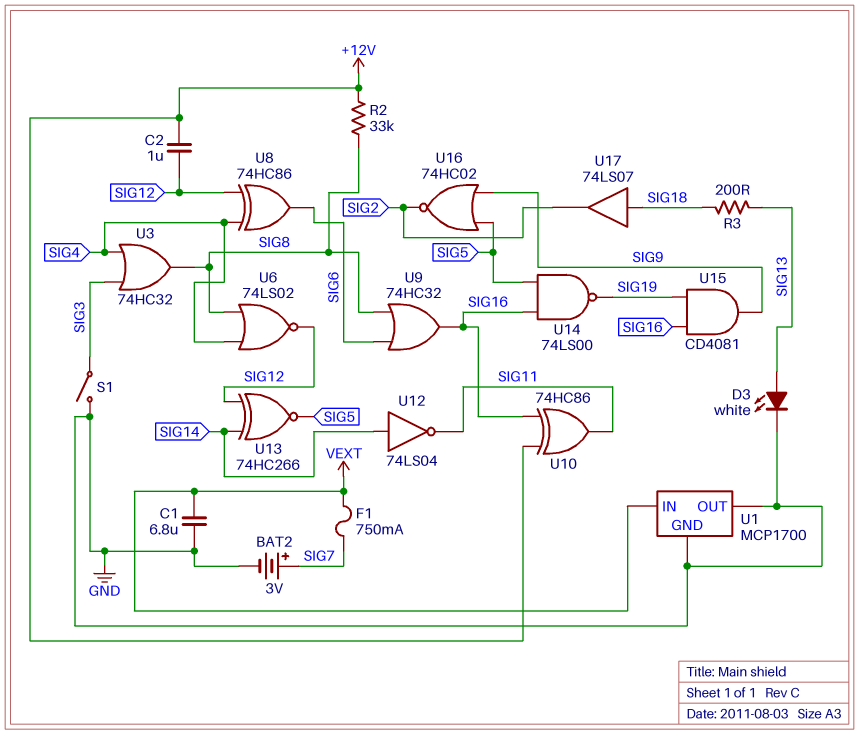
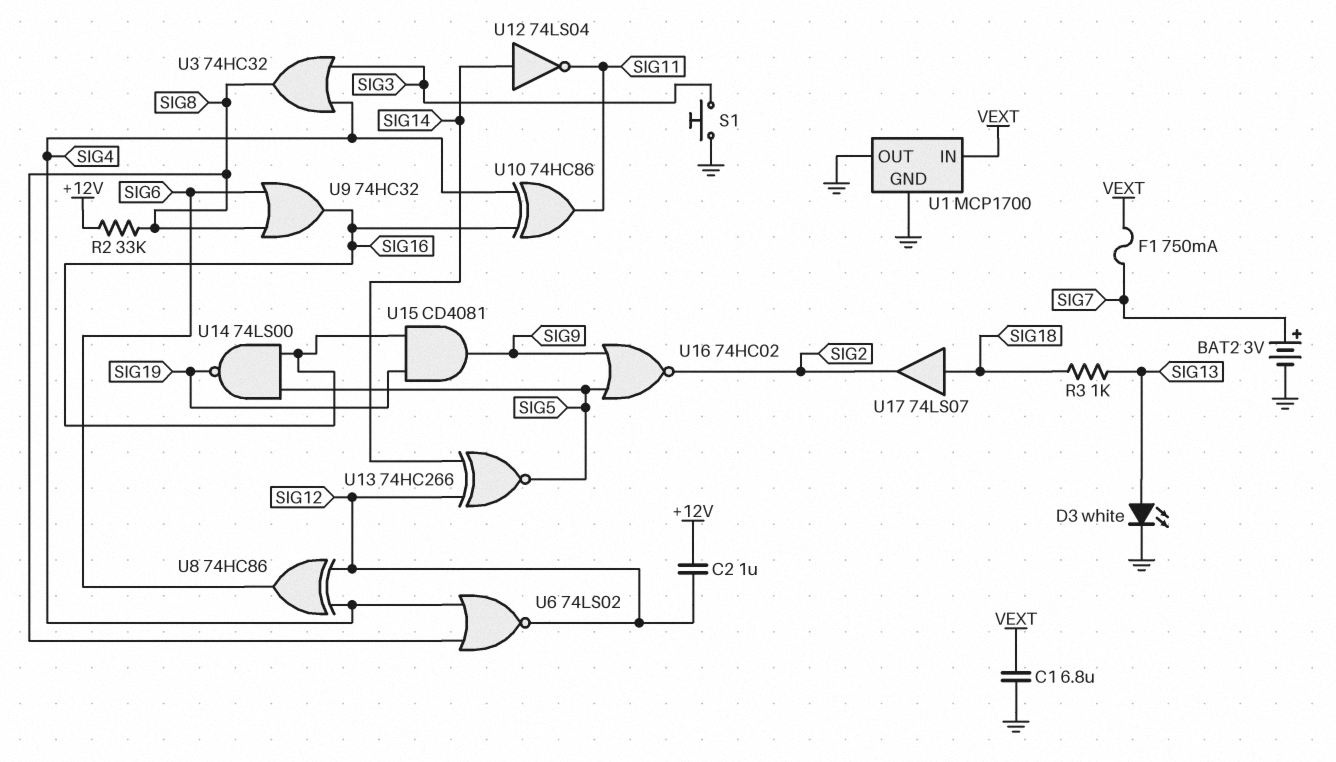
R3: 200 (SIG13, SIG18) -> 1k (SIG13, SIG18)
S1: switch (GND, SIG3) -> button (GND, SIG3)
U10: XOR 74HC86 (in +12V, in SIG16, out SIG11) -> XOR 74HC86 (in SIG4, in SIG16, out SIG11)

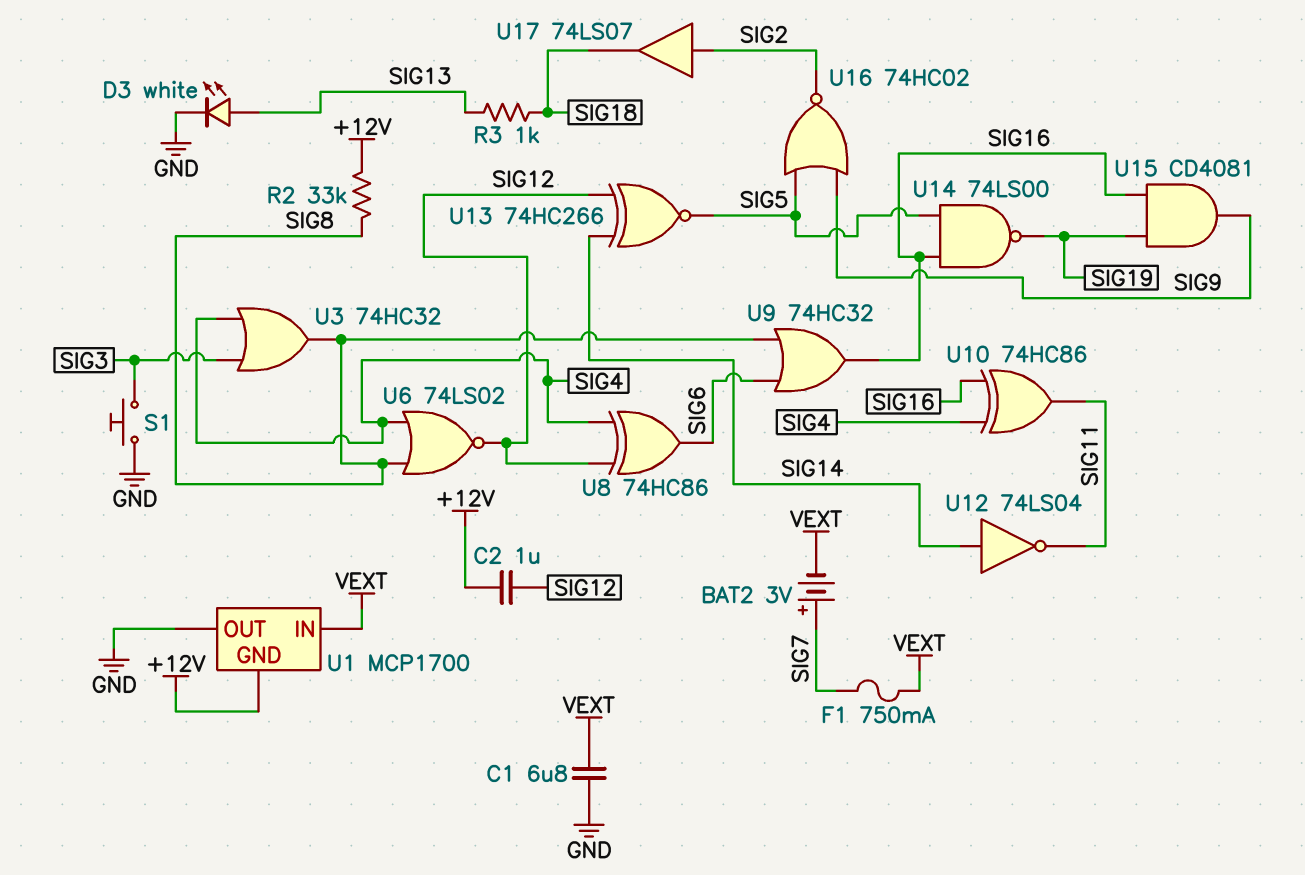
BAT2: 3V (plus SIG7, minus GND) -> 3V (plus SIG7, minus VEXT)
U1 pin GND: GND -> +12V
U17: buffer 74LS07 (in SIG18, out SIG2) -> buffer 74LS07 (in SIG2, out SIG18)

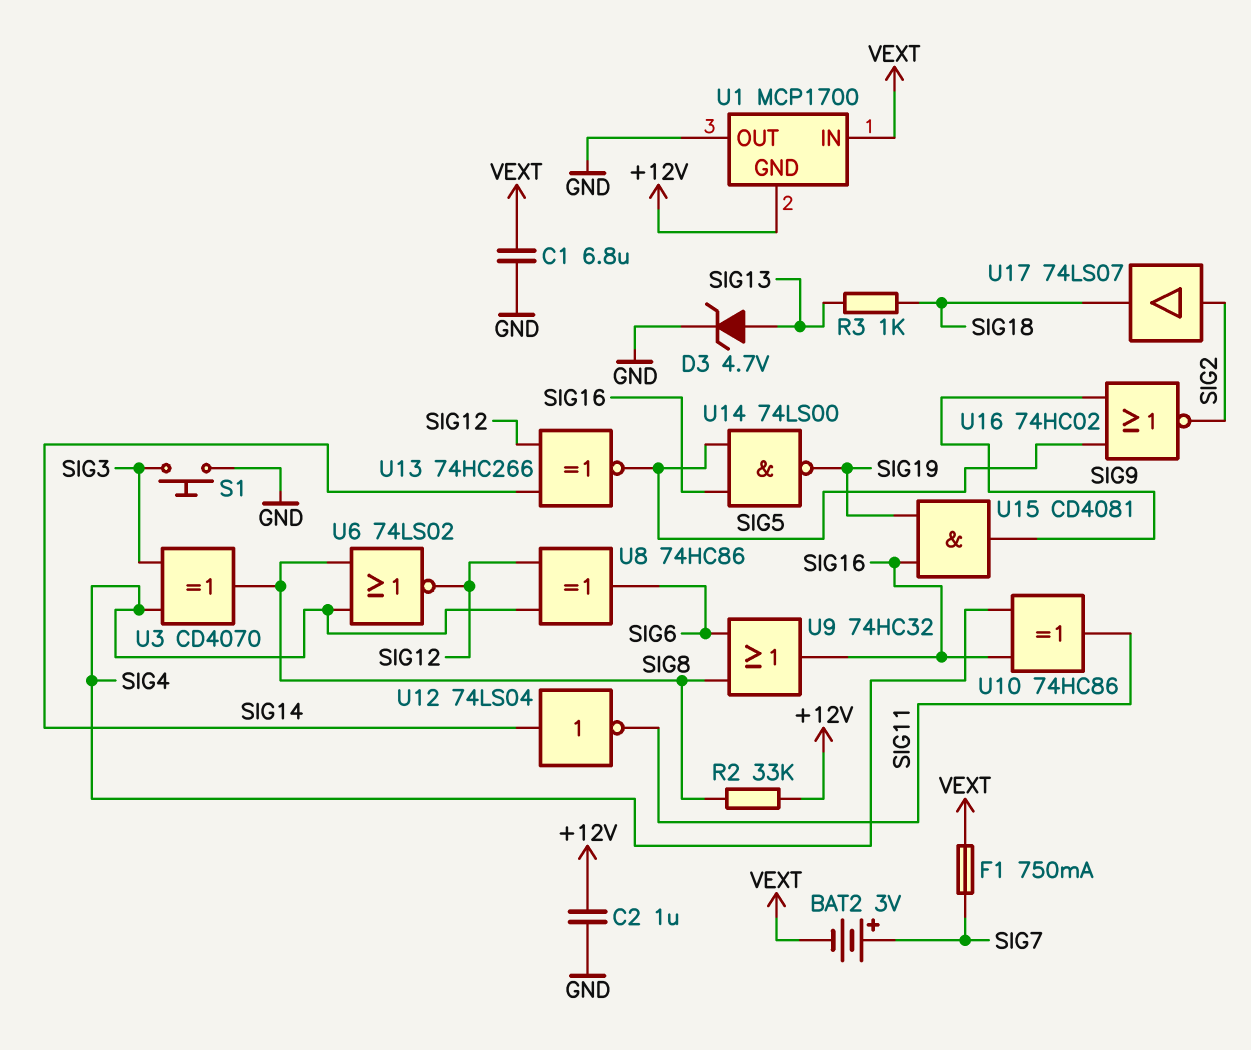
C2: 1uF (+12V, SIG12) -> 1uF (+12V, GND)
D3: LED white (A SIG13, K GND) -> zener 4.7V (A SIG13, K GND)
U3: OR 74HC32 (in SIG3, in SIG4, out SIG8) -> XOR CD4070 (in SIG3, in SIG4, out SIG8)

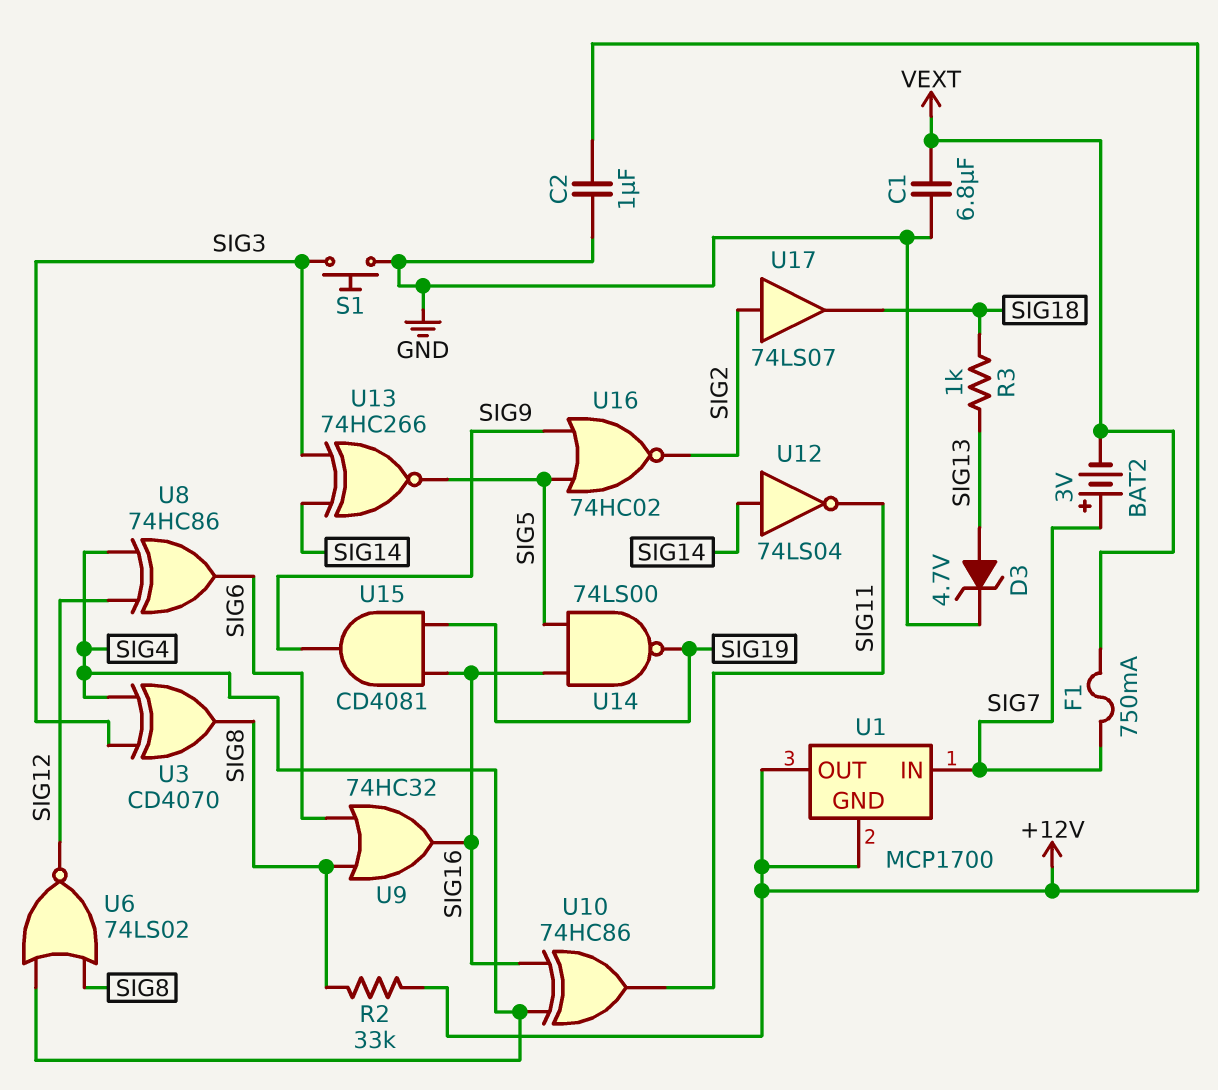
U1 pin IN: VEXT -> SIG7
U1 pin OUT: GND -> +12V
U13: XNOR 74HC266 (in SIG12, in SIG14, out SIG5) -> XNOR 74HC266 (in SIG3, in SIG14, out SIG5)

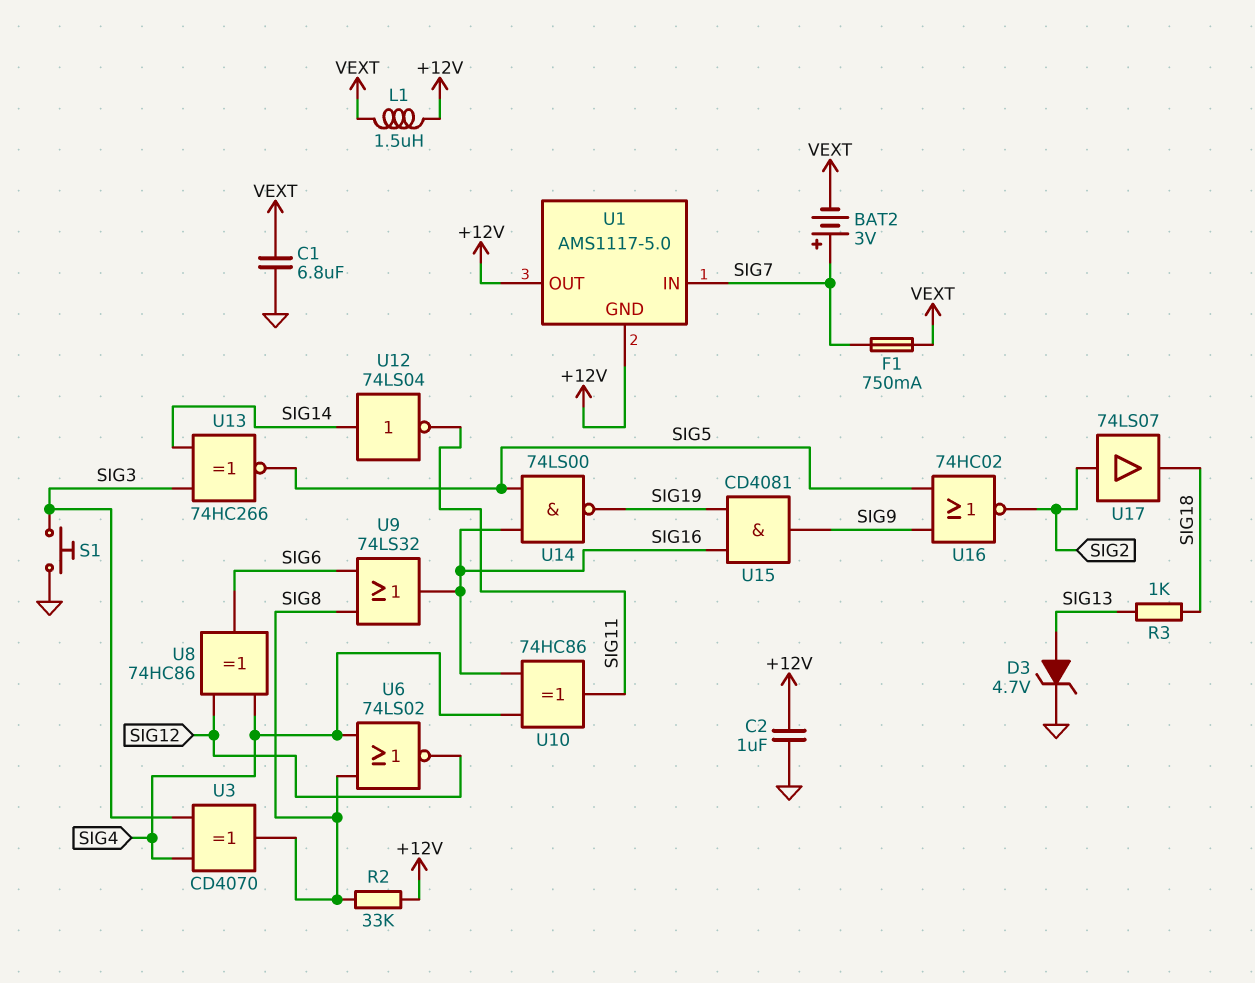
L1: none -> 1.5uH (+12V, VEXT)
U1: MCP1700 -> AMS1117-5.0
U9: OR 74HC32 (in SIG6, in SIG8, out SIG16) -> OR 74LS32 (in SIG6, in SIG8, out SIG16)

